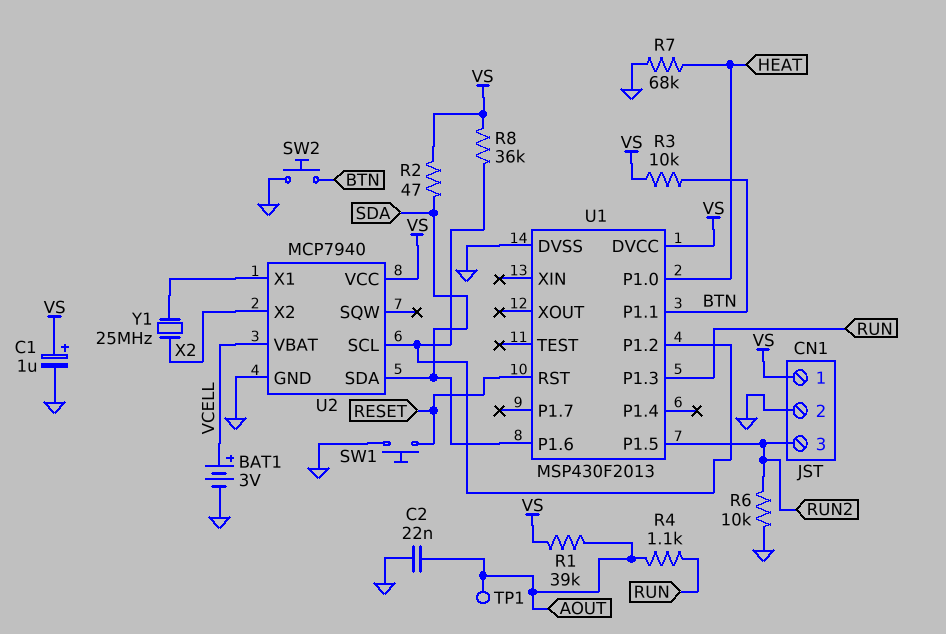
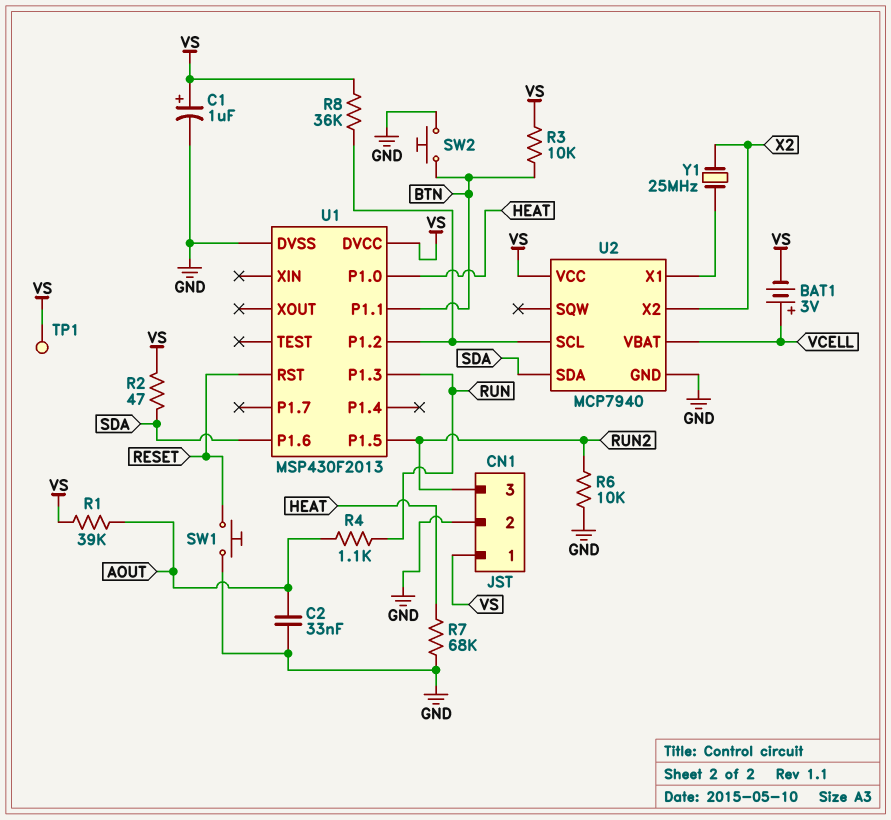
BAT1: 3V (plus VCELL, minus GND) -> 3V (plus VCELL, minus VS)
C2: 22nF (AOUT, GND) -> 33nF (AOUT, GND)
TP1: test point (AOUT) -> test point (VS)

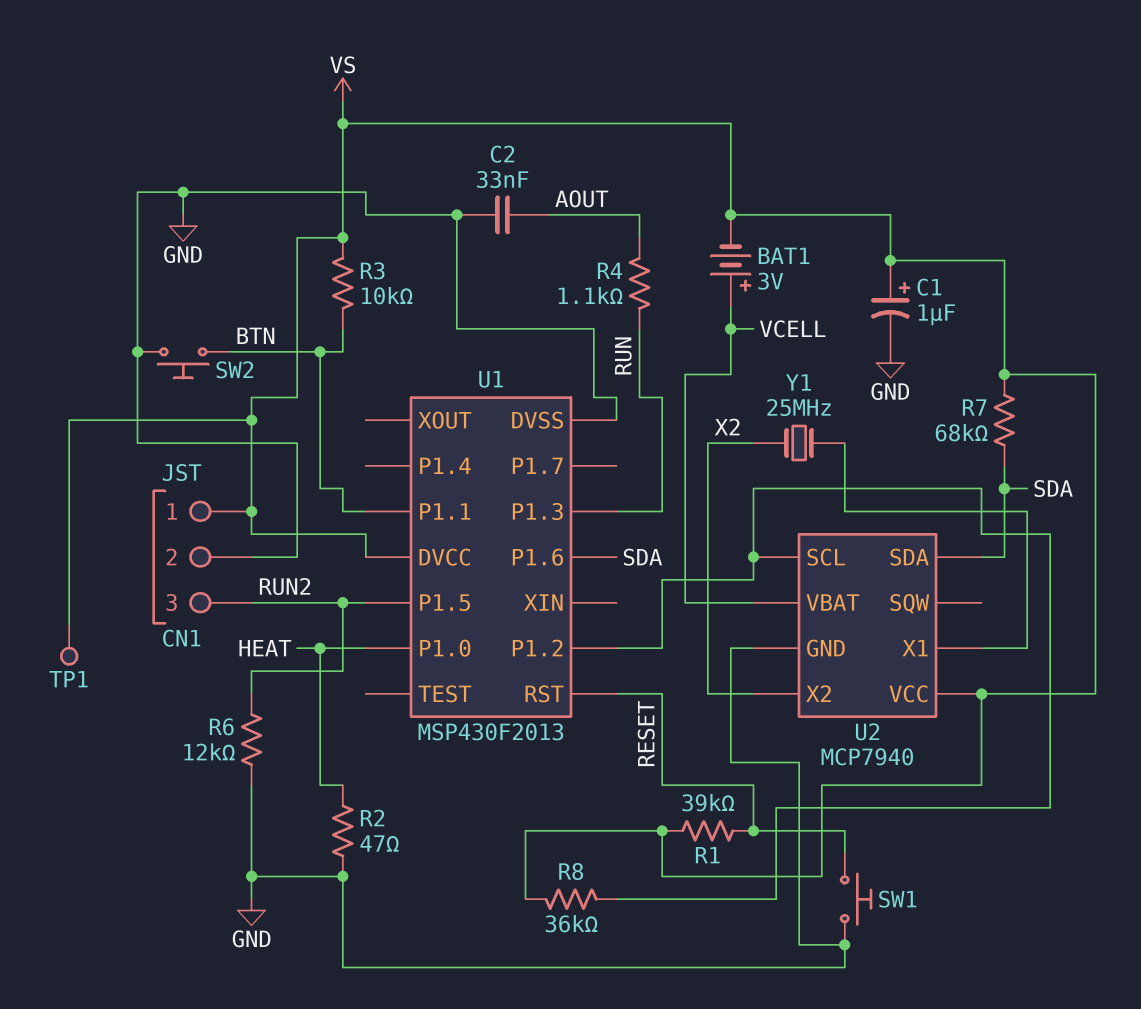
R1: 39k (AOUT, VS) -> 39k (RESET, VS)
R2: 47 (SDA, VS) -> 47 (GND, HEAT)
R6: 10k (GND, RUN2) -> 12k (GND, RUN2)
R7: 68k (GND, HEAT) -> 68k (SDA, VS)

